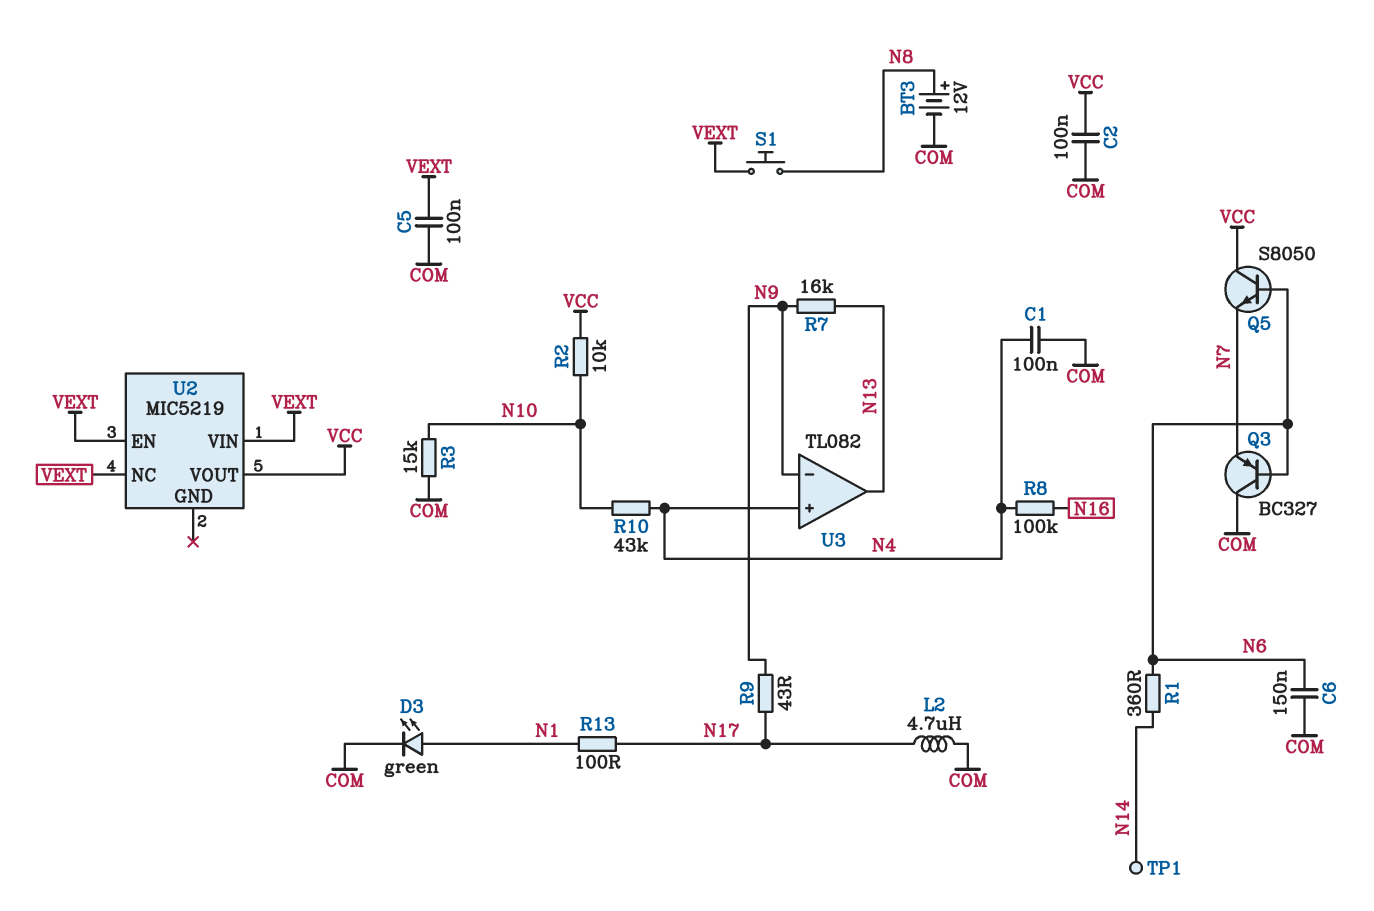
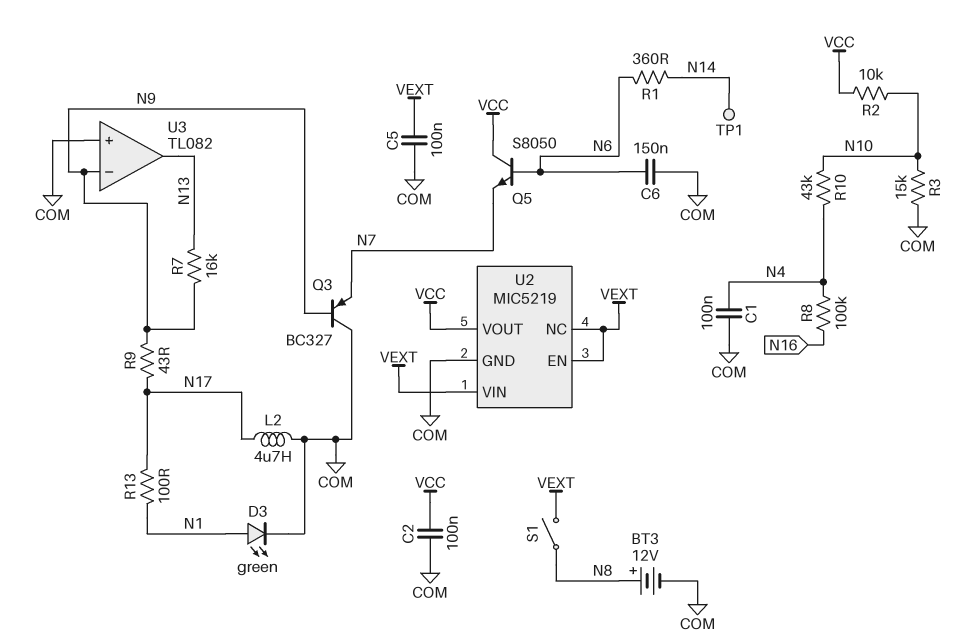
Q3: PNP BC327 (B N6, C COM, E N7) -> PNP BC327 (B N9, C COM, E N7)
S1: button (N8, VEXT) -> switch (N8, VEXT)
U2 pin GND: none -> COM
U3 pin in+: N4 -> COM

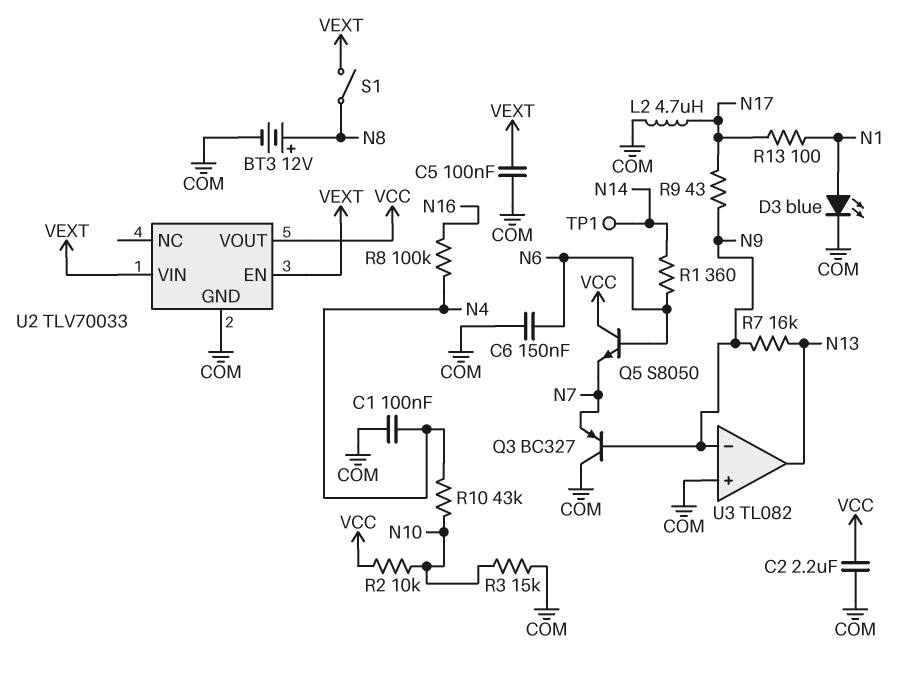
C2: 100nF (COM, VCC) -> 2.2uF (COM, VCC)
D3: LED green (A N1, K COM) -> LED blue (A N1, K COM)
U2: MIC5219 -> TLV70033
U2 pin NC: VEXT -> none

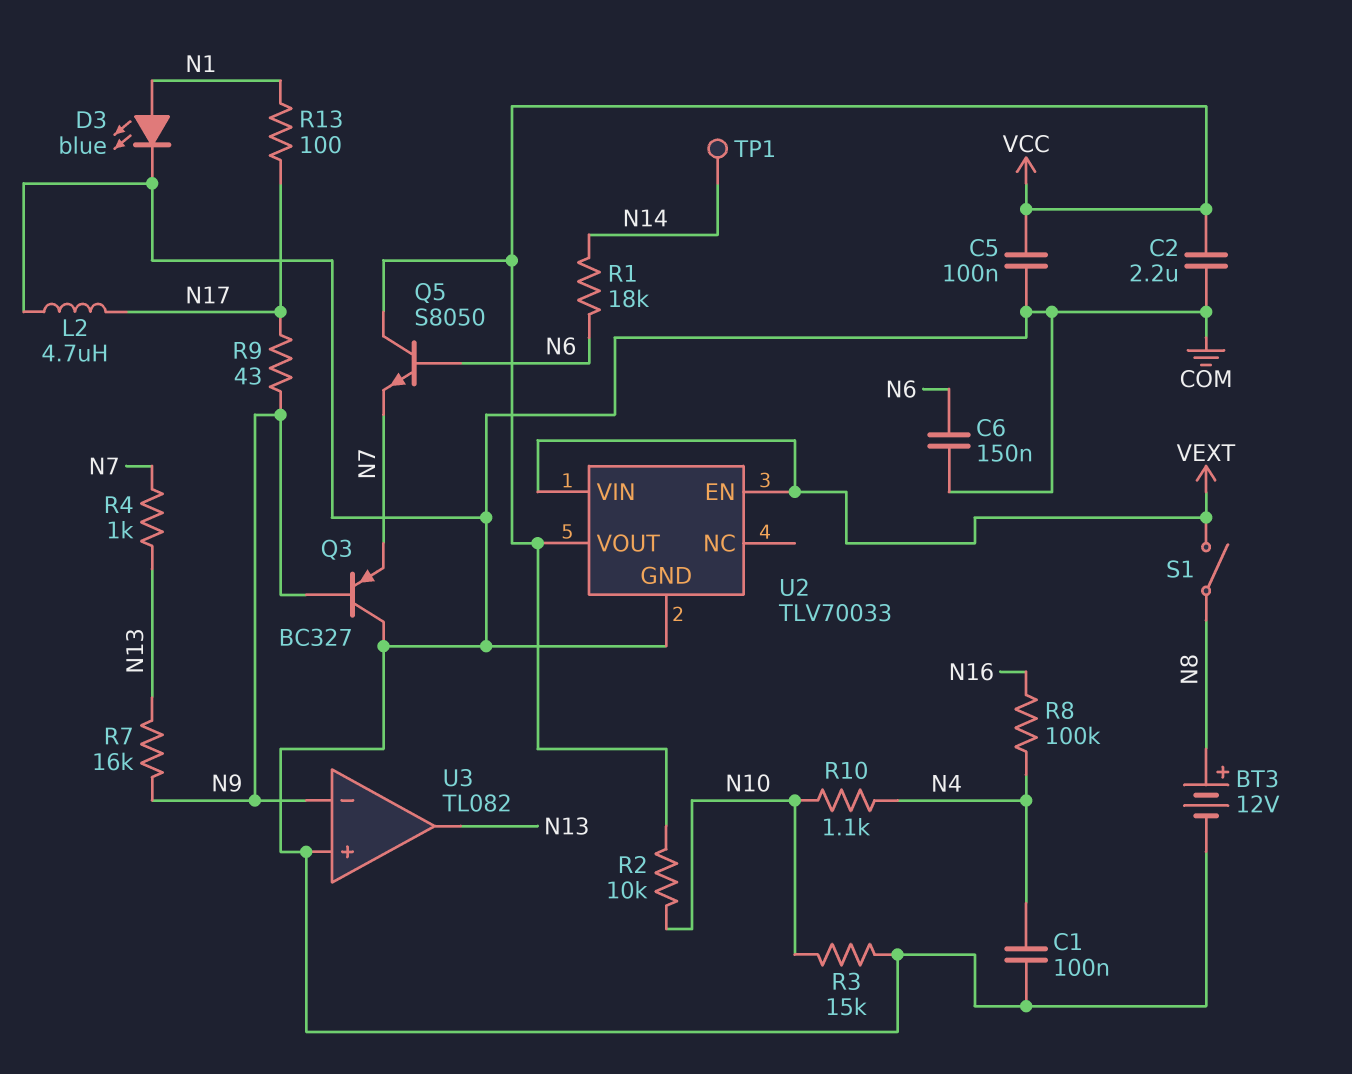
C5: 100nF (COM, VEXT) -> 100nF (COM, VCC)
R1: 360 (N6, N14) -> 18k (N6, N14)
R4: none -> 1k (N7, N13)
R10: 43k (N4, N10) -> 1.1k (N4, N10)

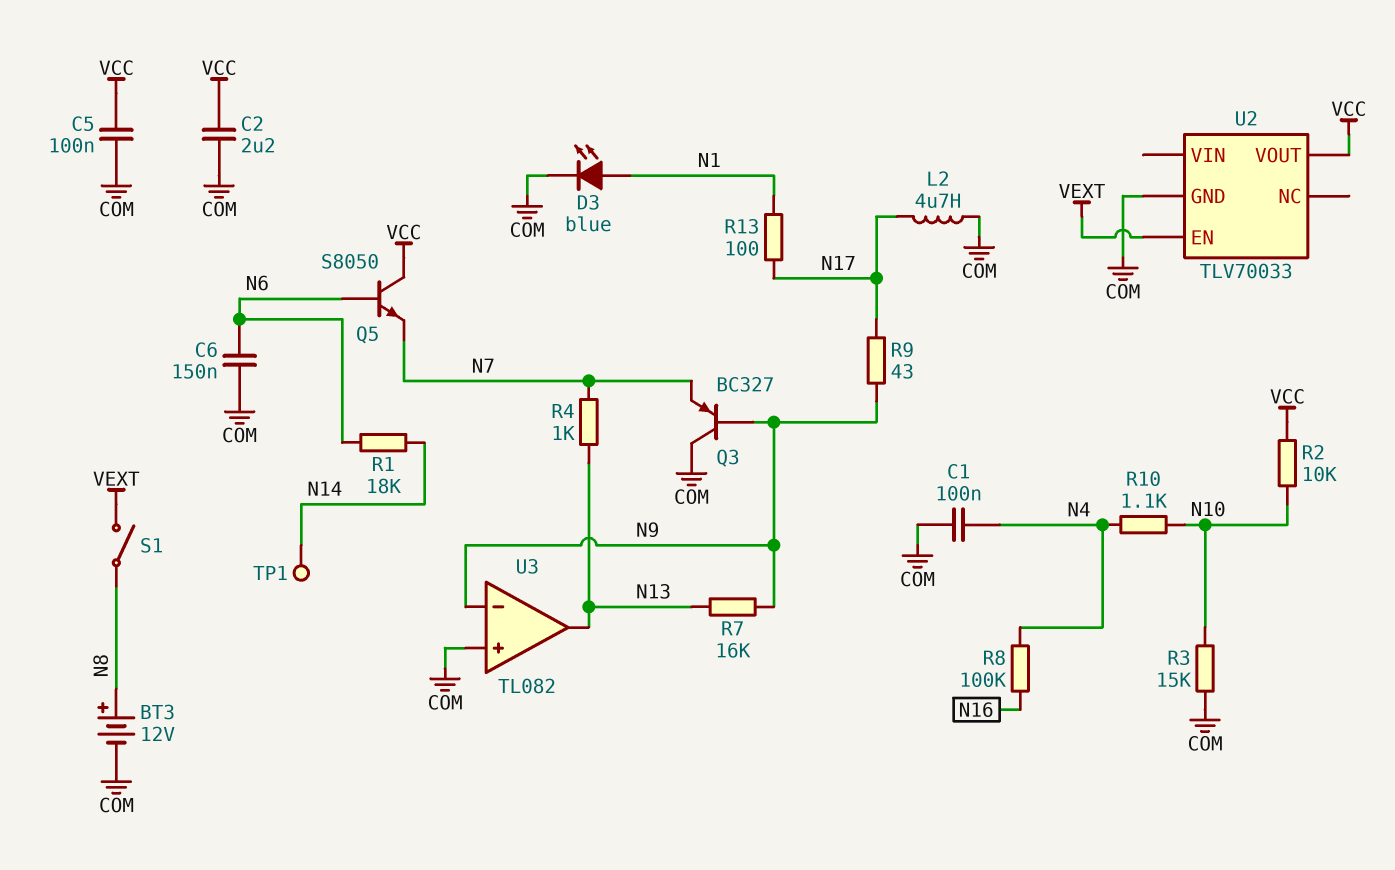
U2 pin VIN: VEXT -> none

